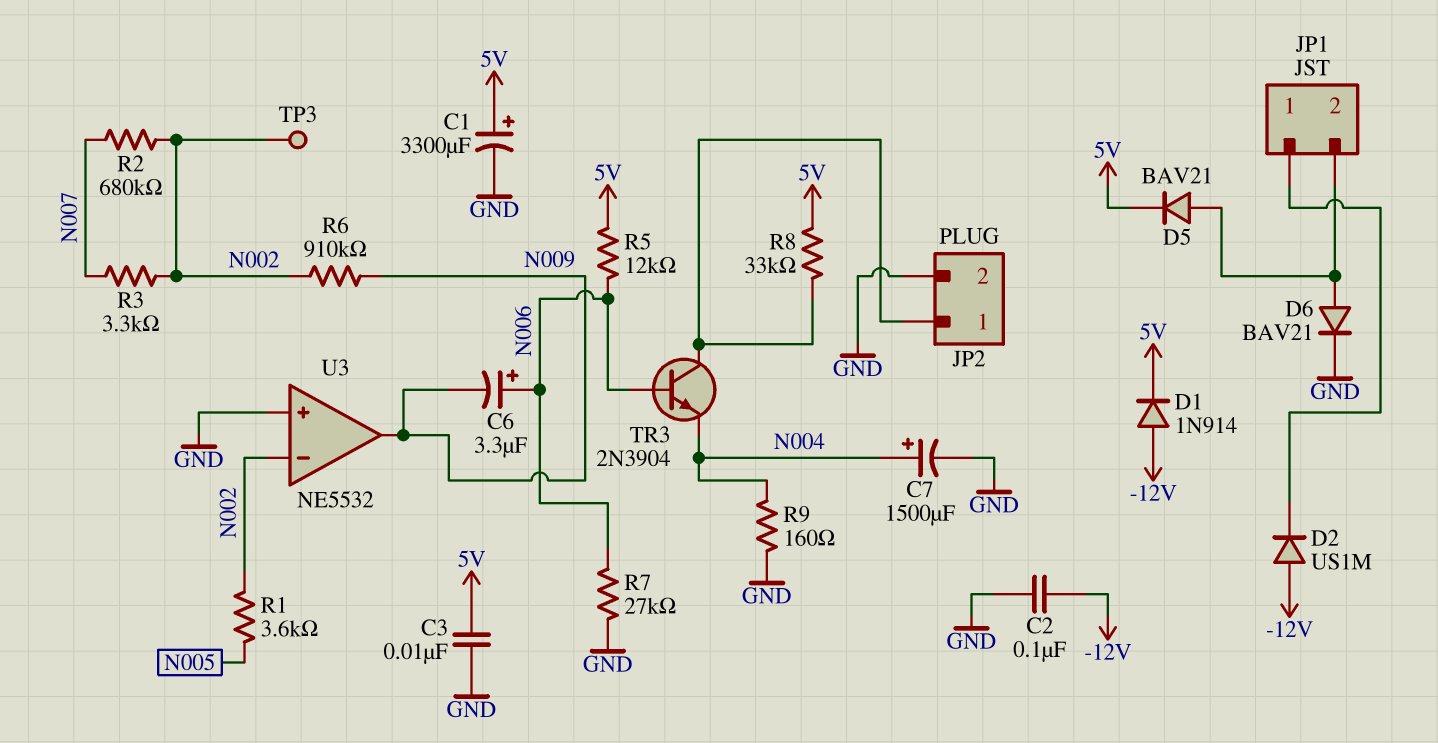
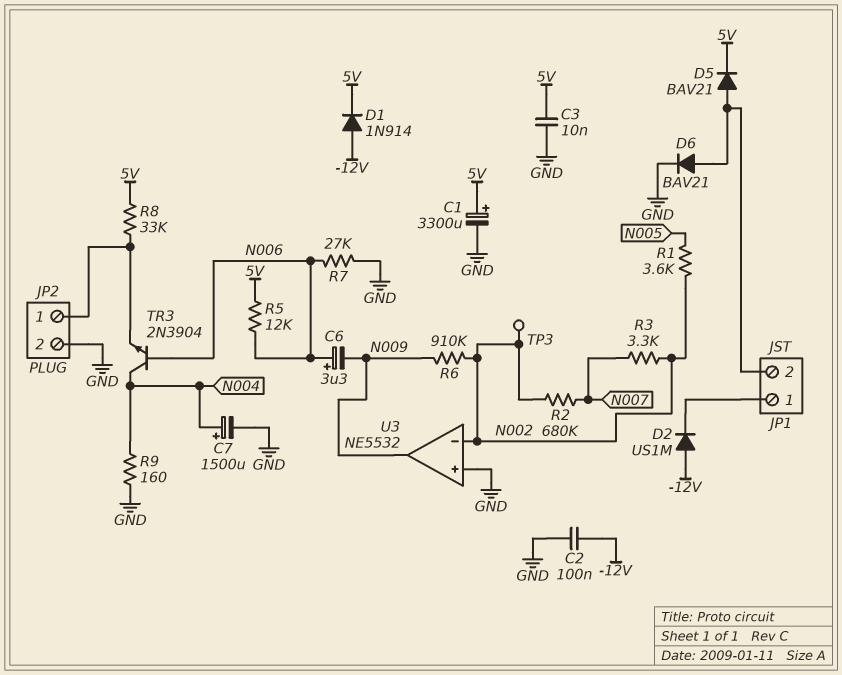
TR3: NPN 2N3904 (B N006, C JP2/1, E N004) -> NPN 2N3904 (B N006, C N004, E JP2/1)

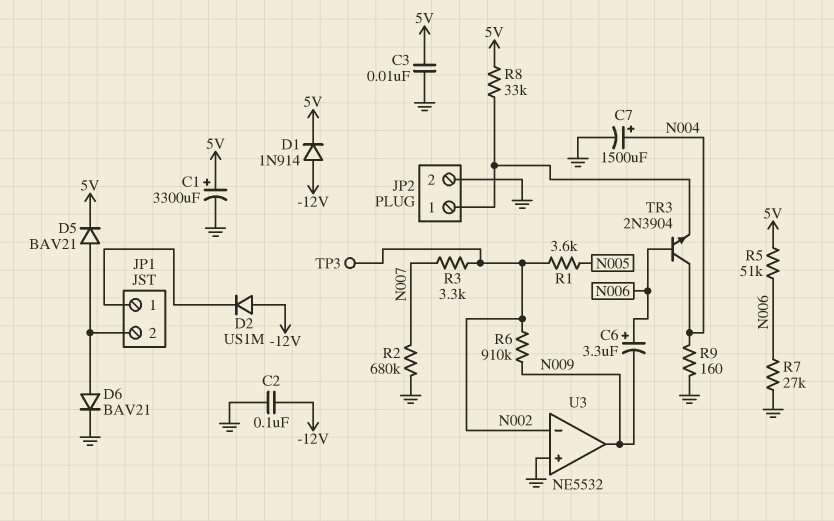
R2: 680k (N002, N007) -> 680k (GND, N007)
R5: 12k (5V, N006) -> 51k (5V, N006)

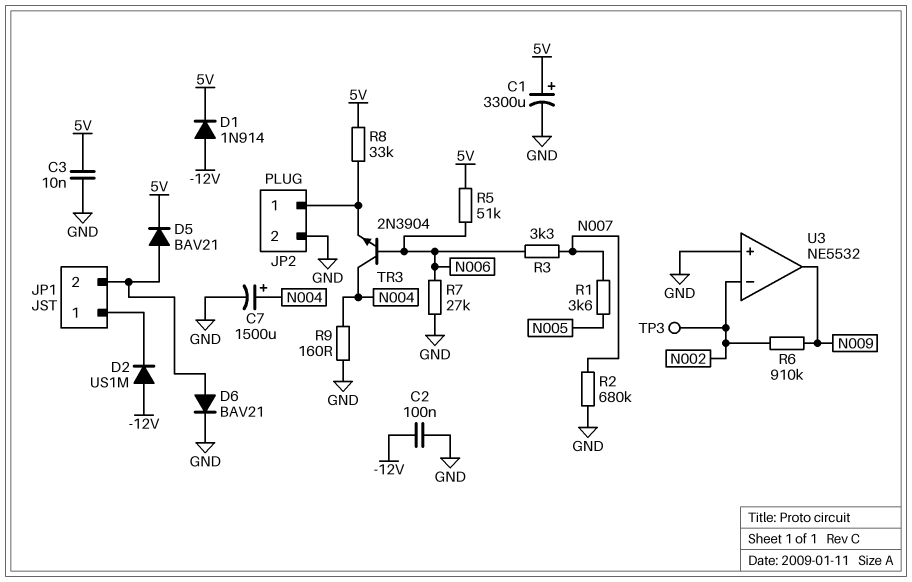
C6: 3.3uF (plus N006, minus N009) -> none
R1: 3.6k (N002, N005) -> 3.6k (N005, N007)
R3: 3.3k (N002, N007) -> 3.3k (N006, N007)

